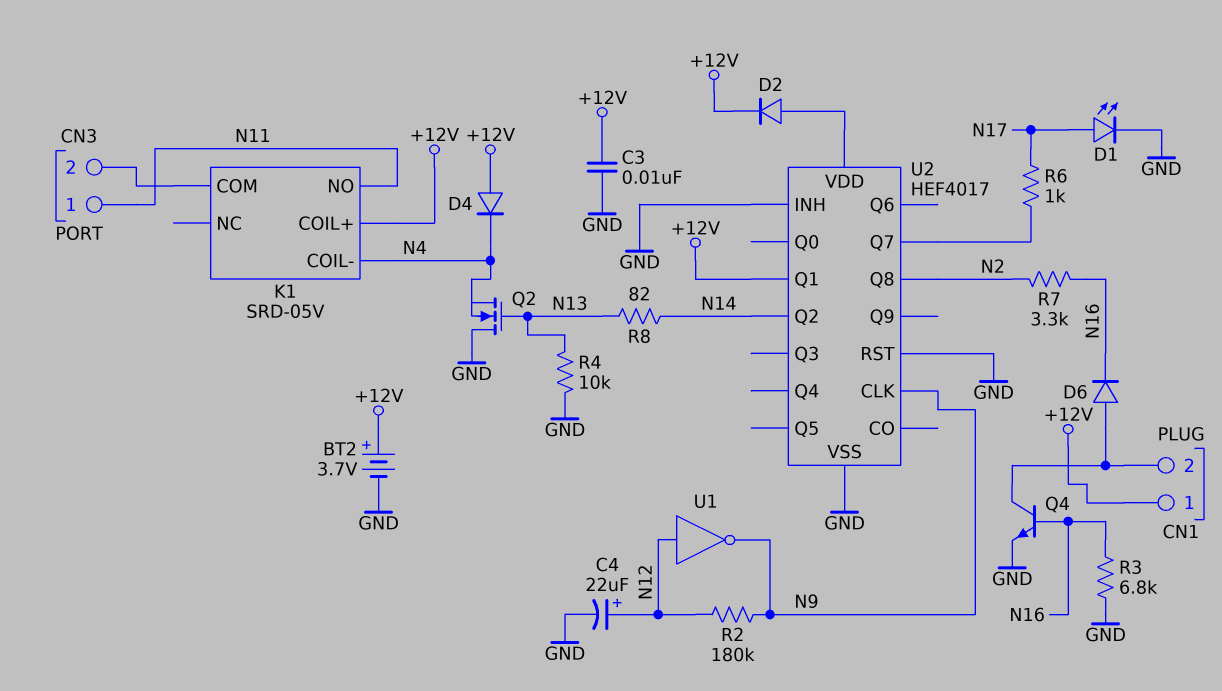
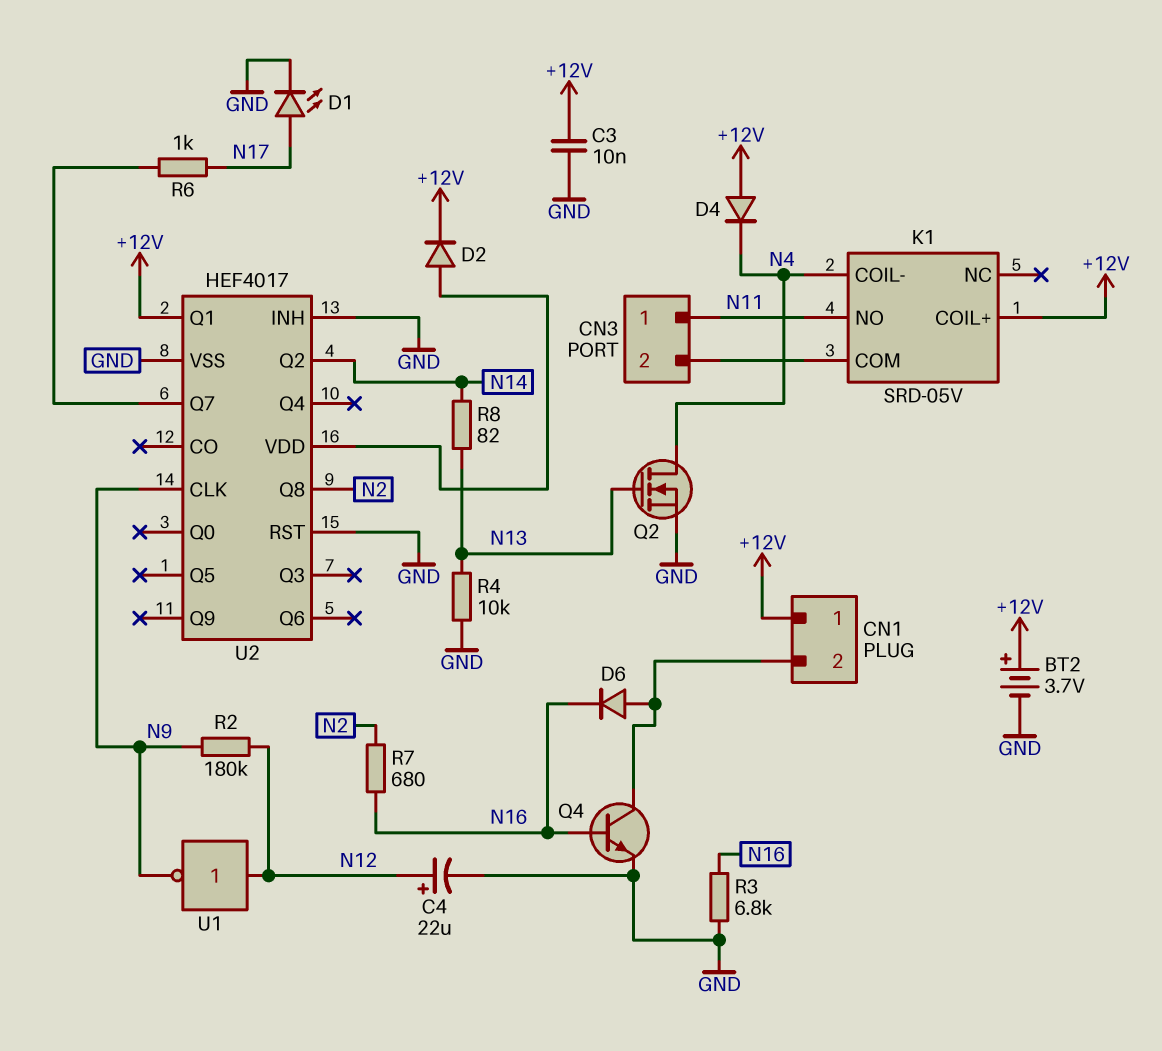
Q2: NMOS (G N13, D GND, S N4) -> NMOS (G N13, D N4, S GND)
R7: 3.3k (N2, N16) -> 680 (N2, N16)

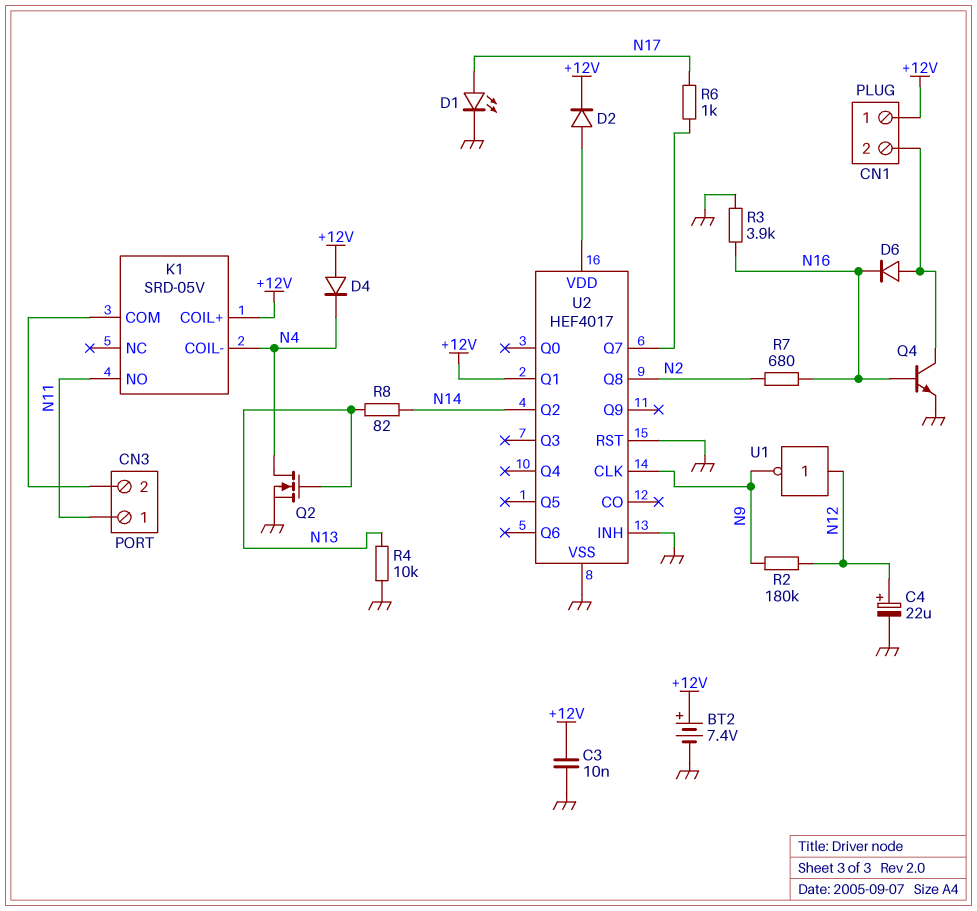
BT2: 3.7V (plus +12V, minus GND) -> 7.4V (plus +12V, minus GND)
R3: 6.8k (GND, N16) -> 3.9k (GND, N16)

